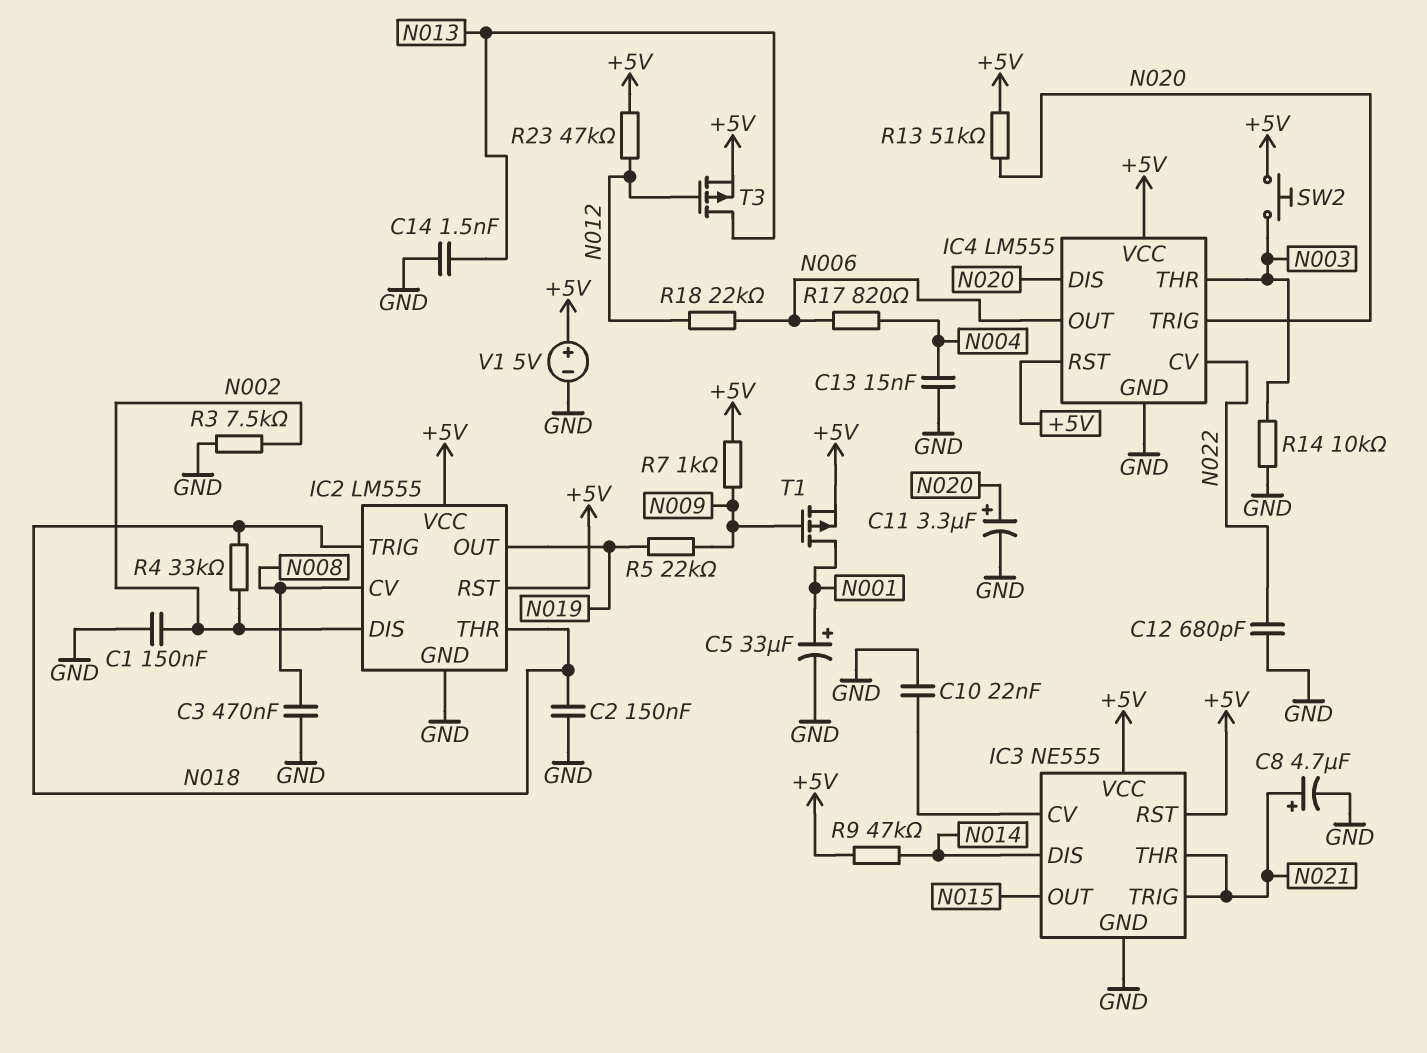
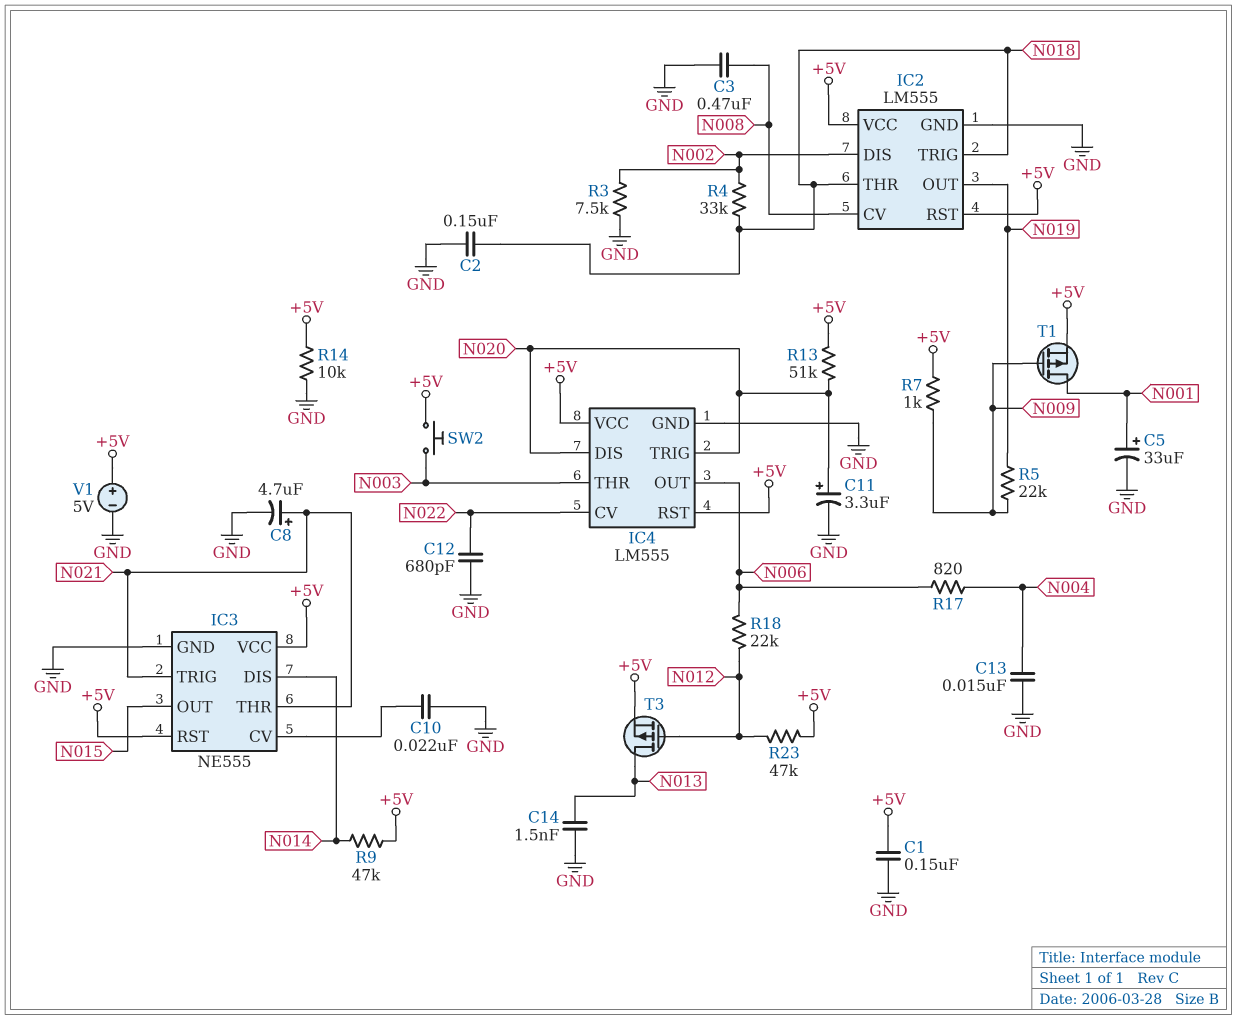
C1: 150nF (GND, N002) -> 150nF (+5V, GND)
R14: 10k (GND, N003) -> 10k (+5V, GND)

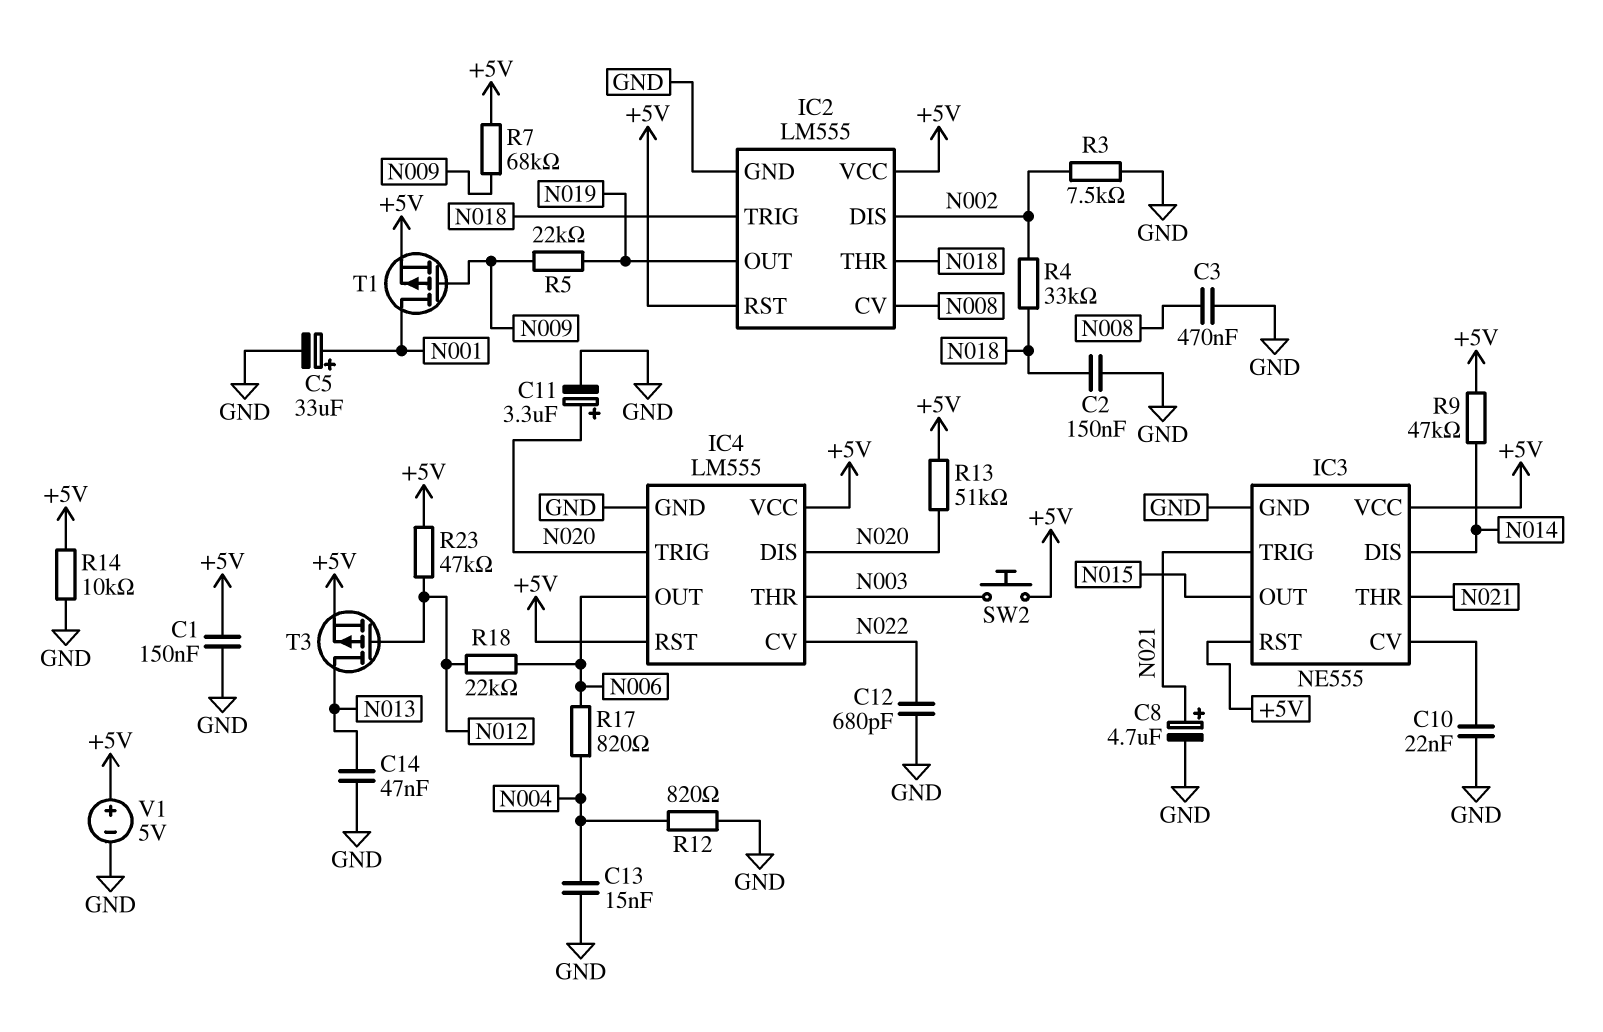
C14: 1.5nF (GND, N013) -> 47nF (GND, N013)
R7: 1k (+5V, N009) -> 68k (+5V, N009)
R12: none -> 820 (GND, N004)

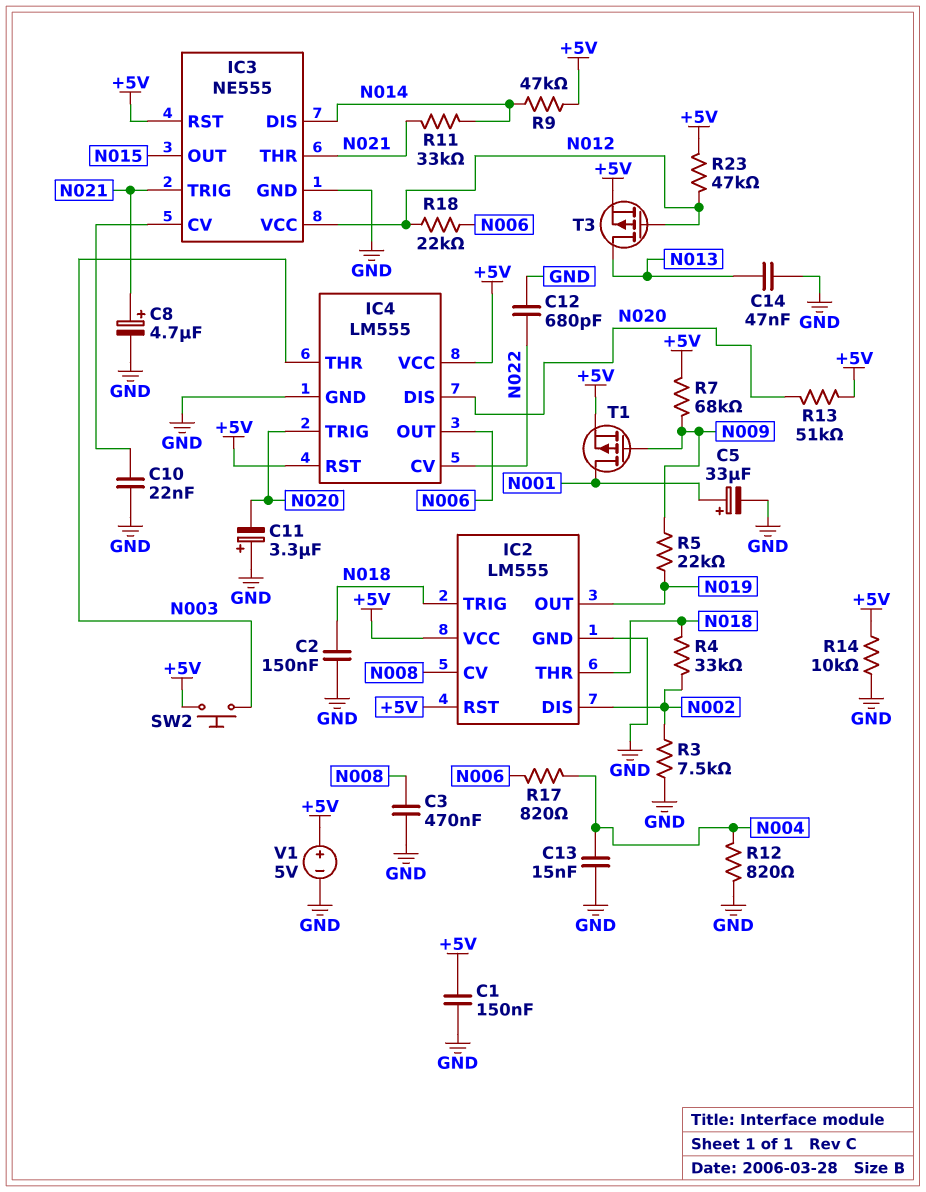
C11: 3.3uF (plus N020, minus GND) -> 3.3uF (plus GND, minus N020)
IC3 pin VCC: +5V -> N012
R11: none -> 33k (N014, N021)

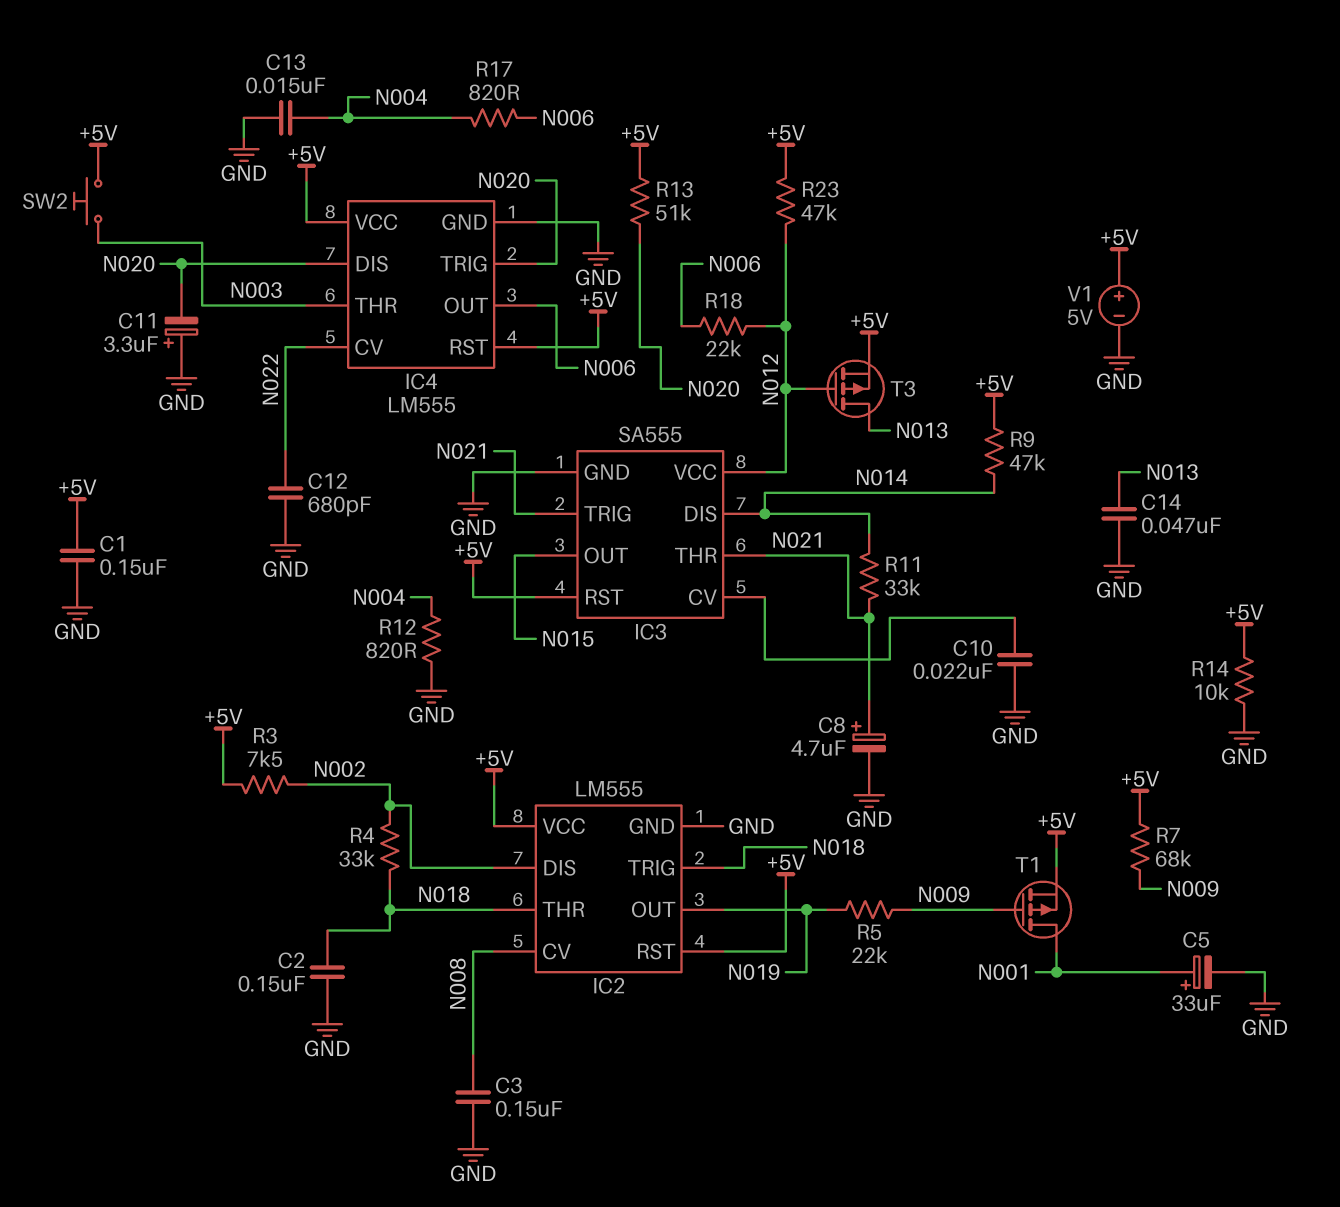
C3: 470nF (GND, N008) -> 150nF (GND, N008)
IC3: NE555 -> SA555
R3: 7.5k (GND, N002) -> 7.5k (+5V, N002)

